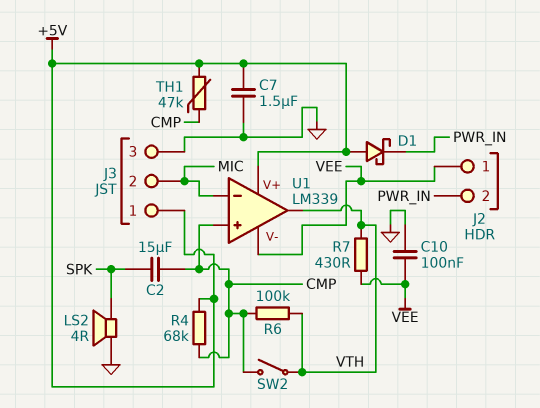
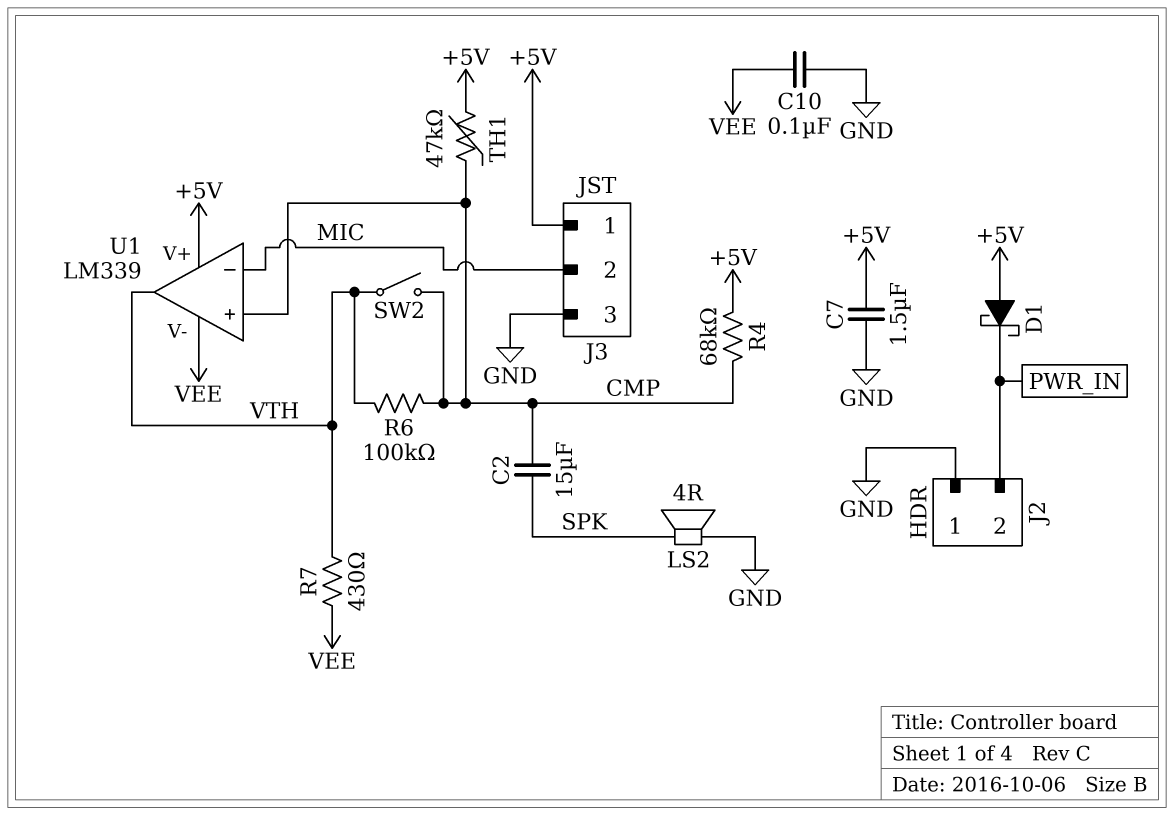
J2 pin 1: VEE -> GND

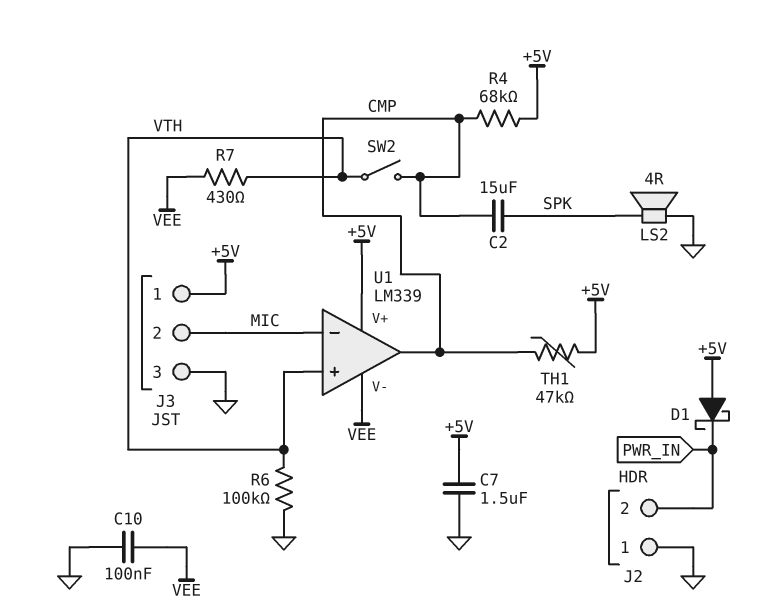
R6: 100k (CMP, VTH) -> 100k (GND, VTH)
U1 pin in+: CMP -> VTH
U1 pin out: VTH -> CMP

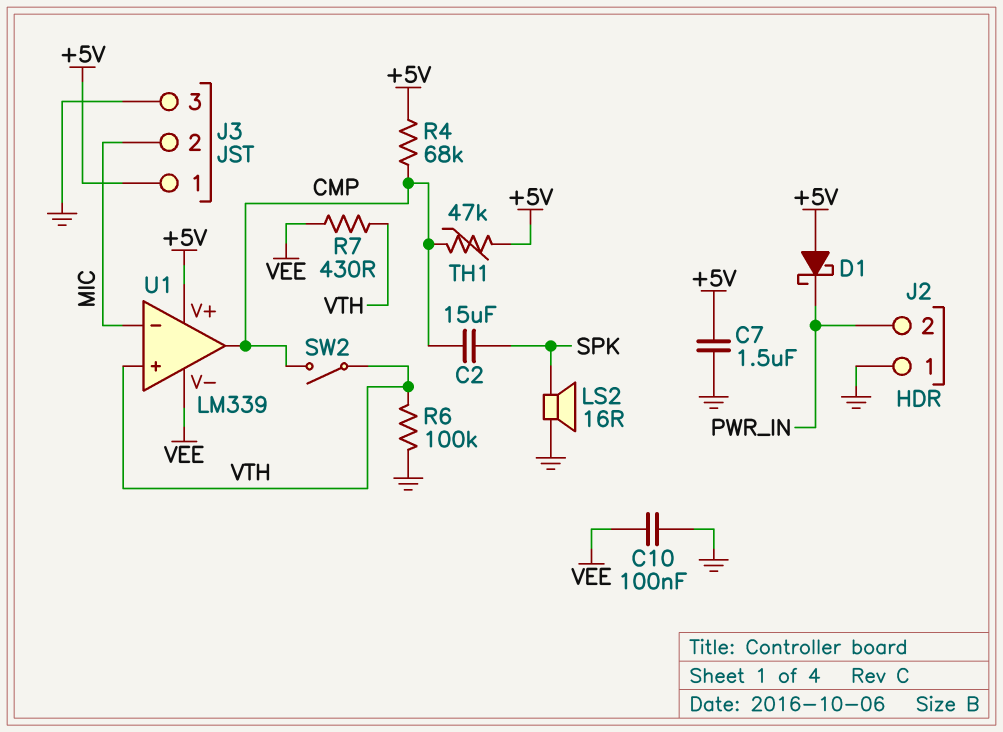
LS2: speaker 4R (GND, SPK) -> speaker 16R (GND, SPK)

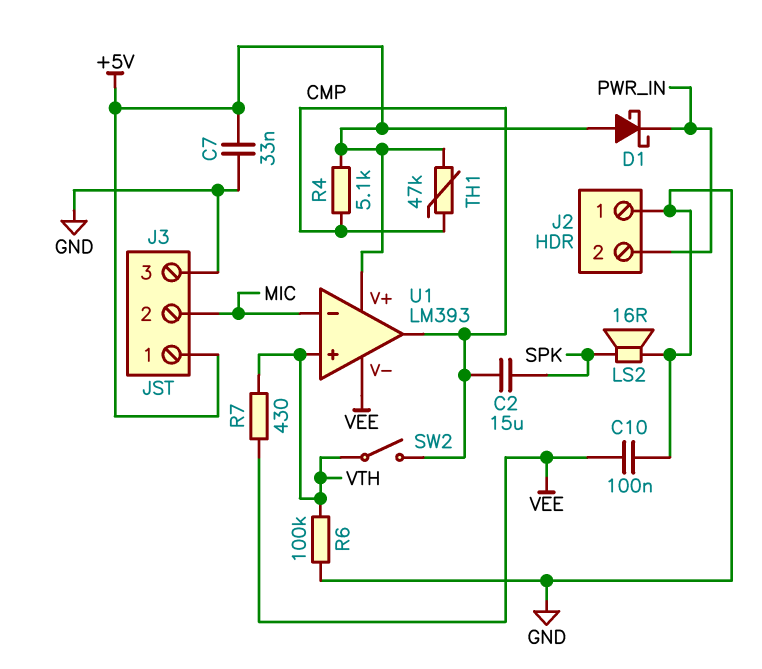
C7: 1.5uF (+5V, GND) -> 33nF (+5V, GND)
R4: 68k (+5V, CMP) -> 5.1k (+5V, CMP)
U1: LM339 -> LM393

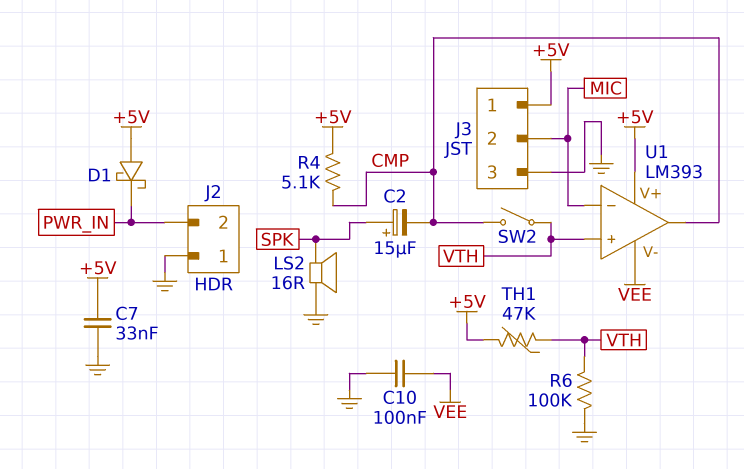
C2: 15uF (CMP, SPK) -> 15uF (plus SPK, minus CMP)
R7: 430 (VEE, VTH) -> none
TH1: 47k (+5V, CMP) -> 47k (+5V, VTH)

